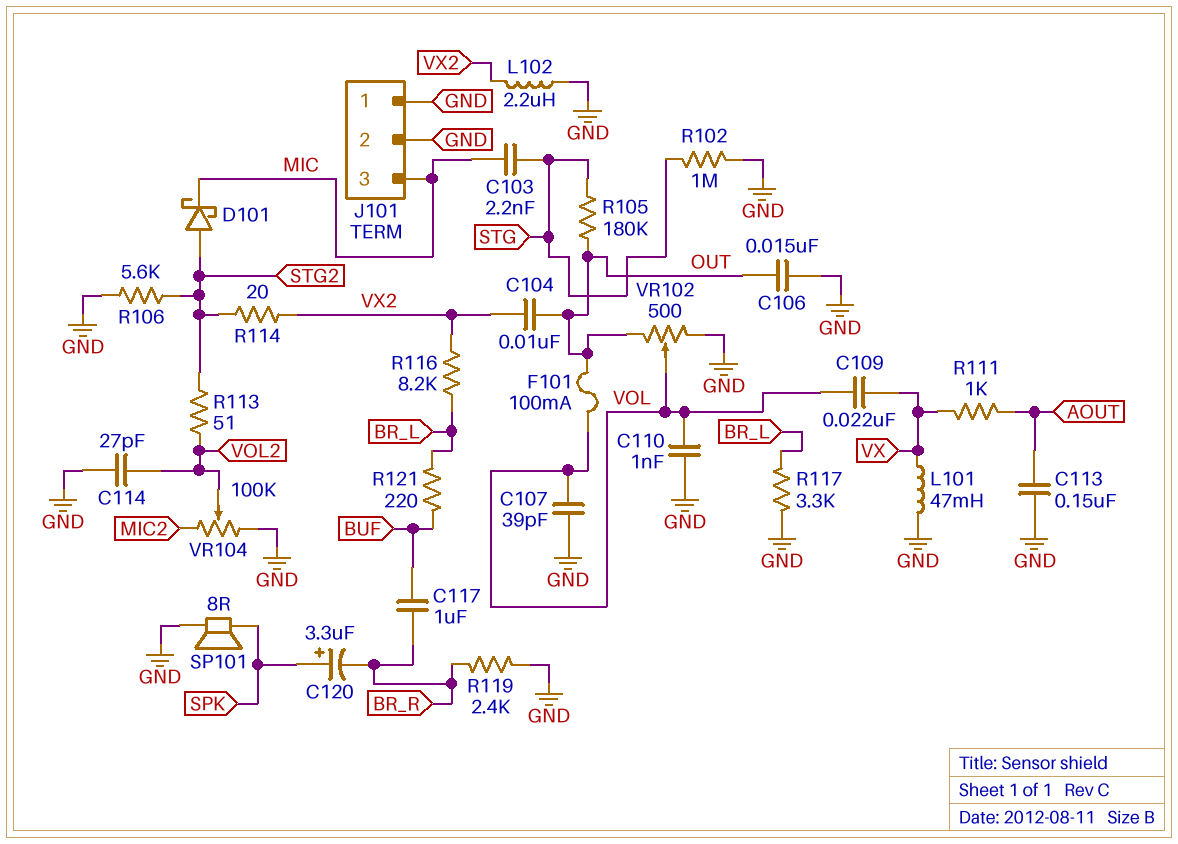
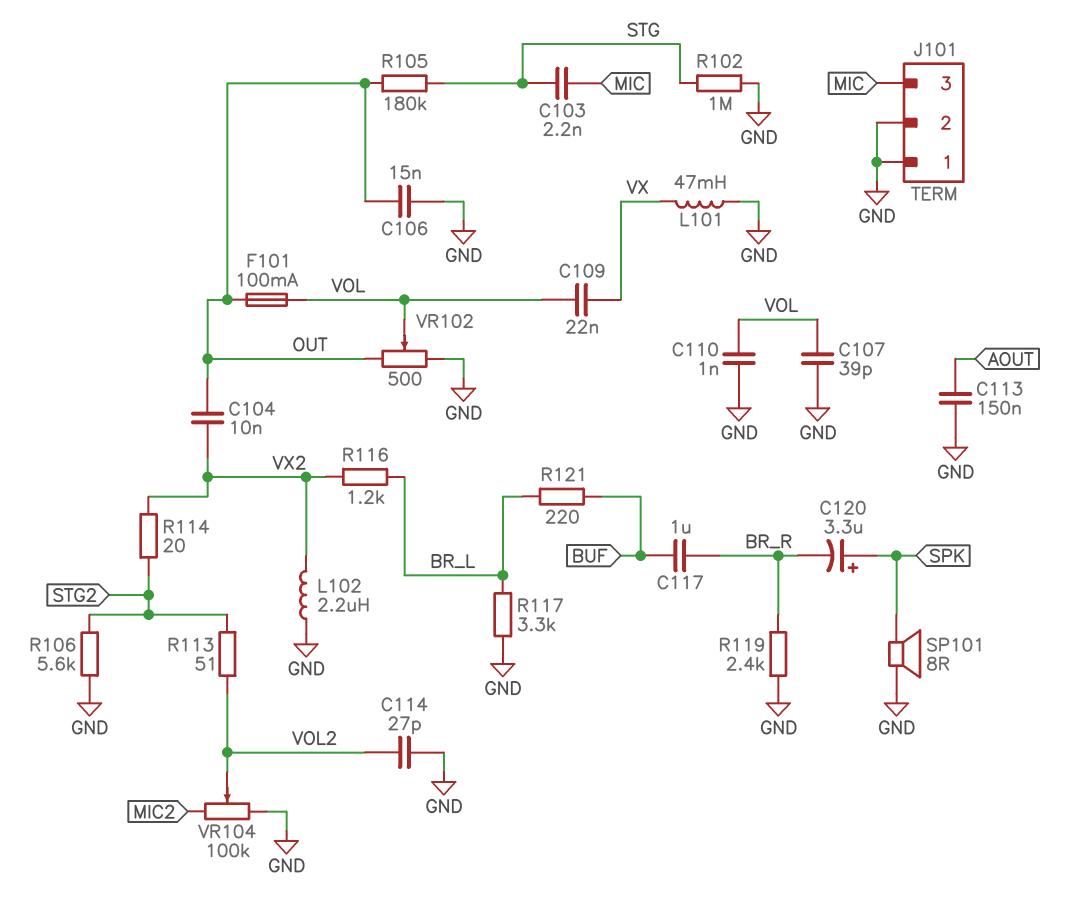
D101: schottky (A STG2, K MIC) -> none
R111: 1k (AOUT, VX) -> none
R116: 8.2k (BR_L, VX2) -> 1.2k (BR_L, VX2)

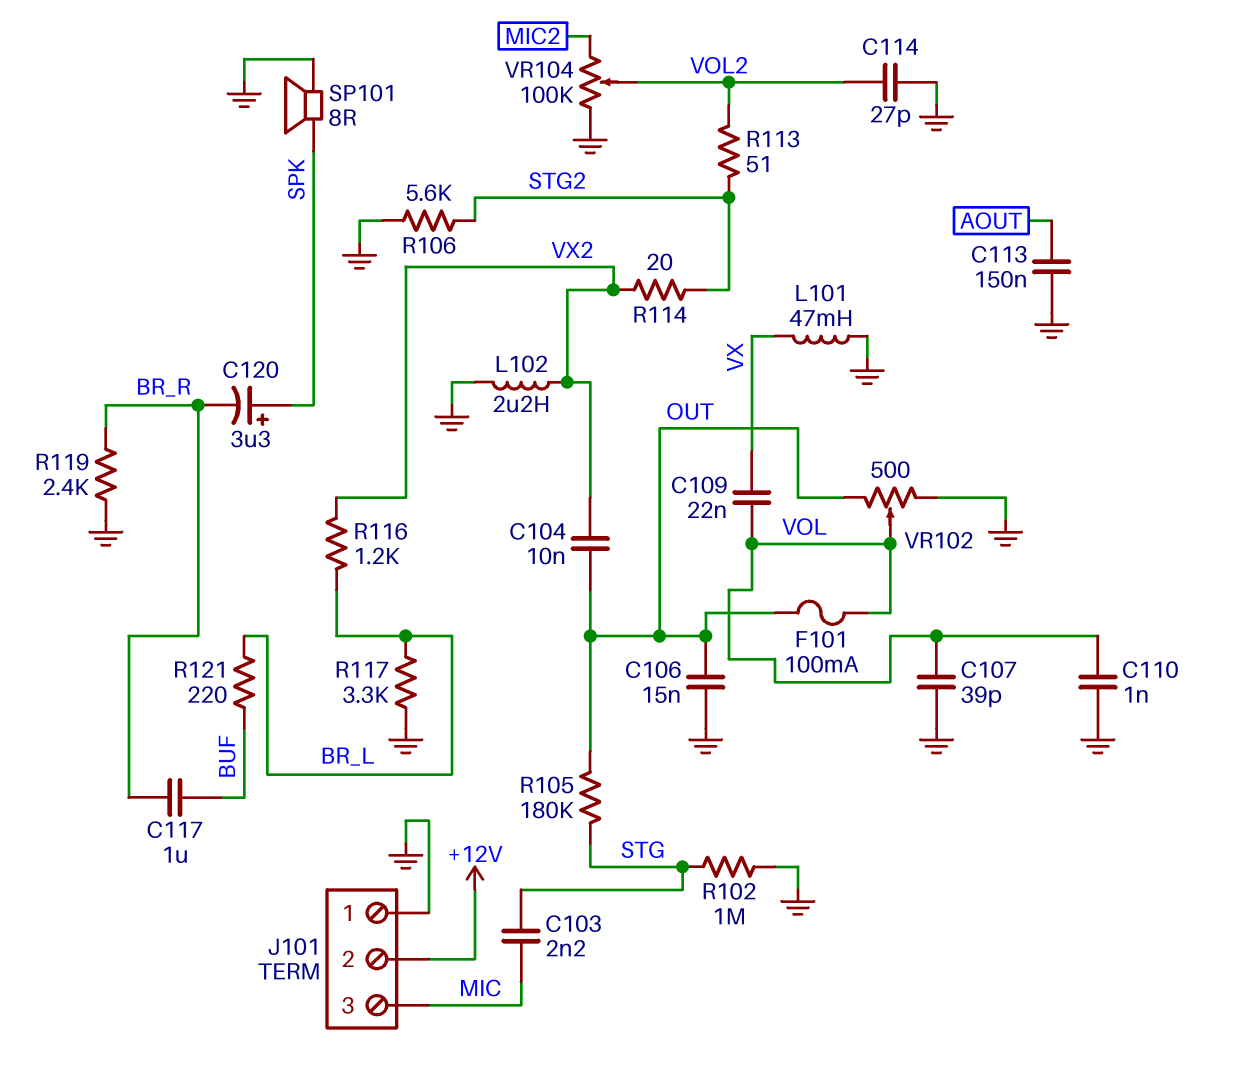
J101 pin 2: GND -> +12V

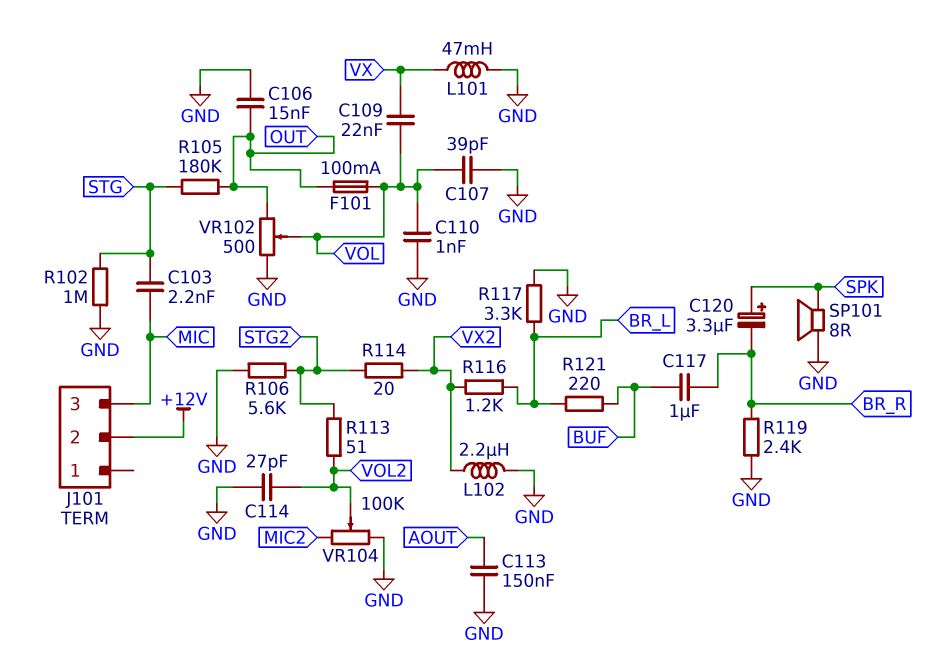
C104: 10nF (OUT, VX2) -> none
J101 pin 1: GND -> none

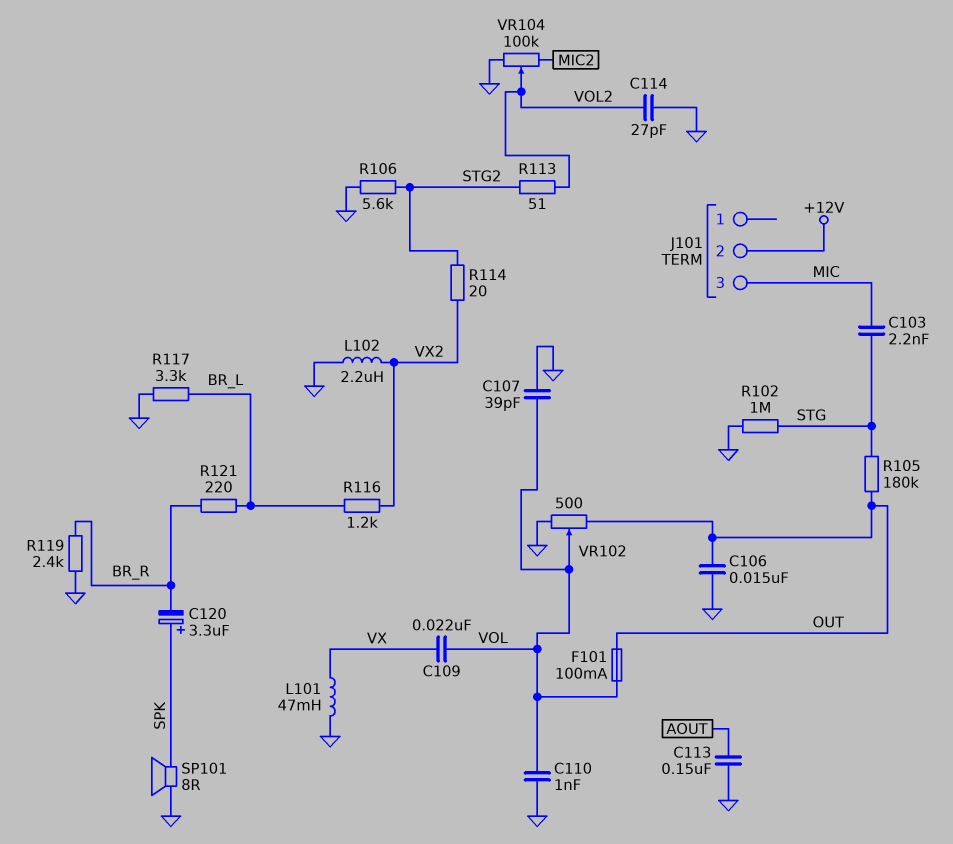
C117: 1uF (BR_R, BUF) -> none
R121: 220 (BR_L, BUF) -> 220 (BR_L, BR_R)

